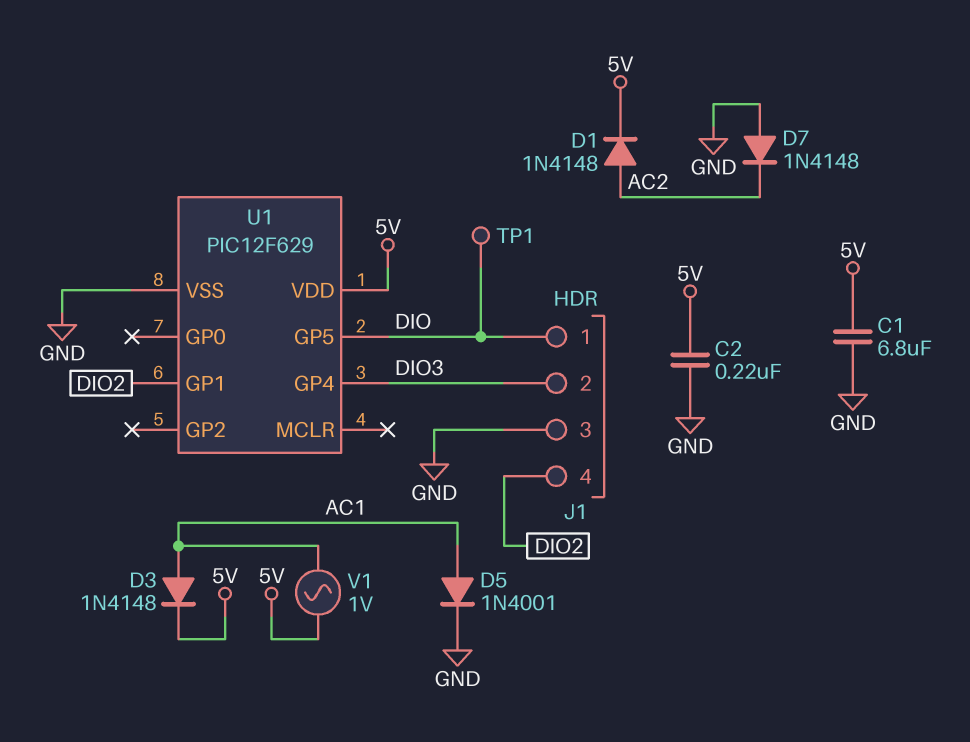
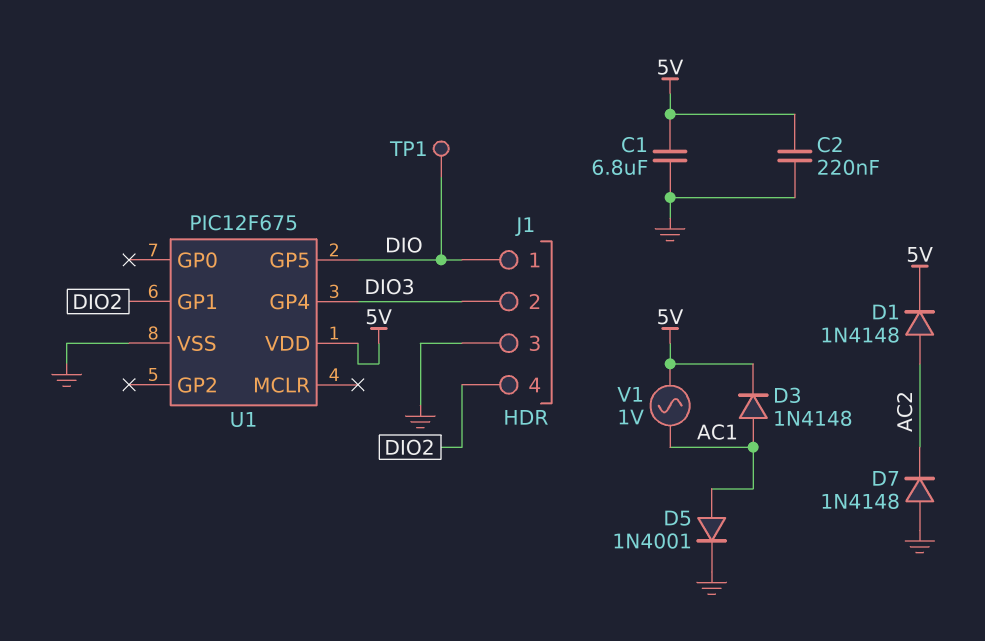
U1: PIC12F629 -> PIC12F675

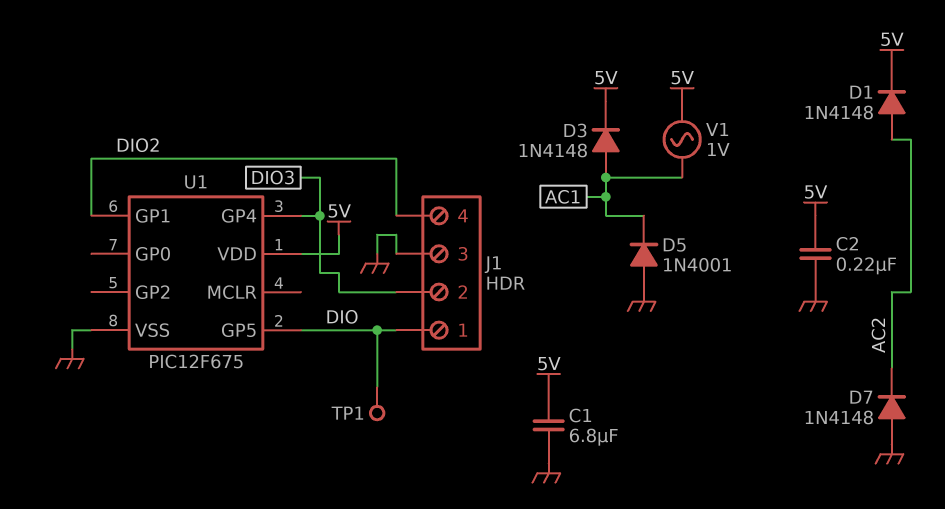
D5: diode 1N4001 (A AC1, K GND) -> diode 1N4001 (A GND, K AC1)

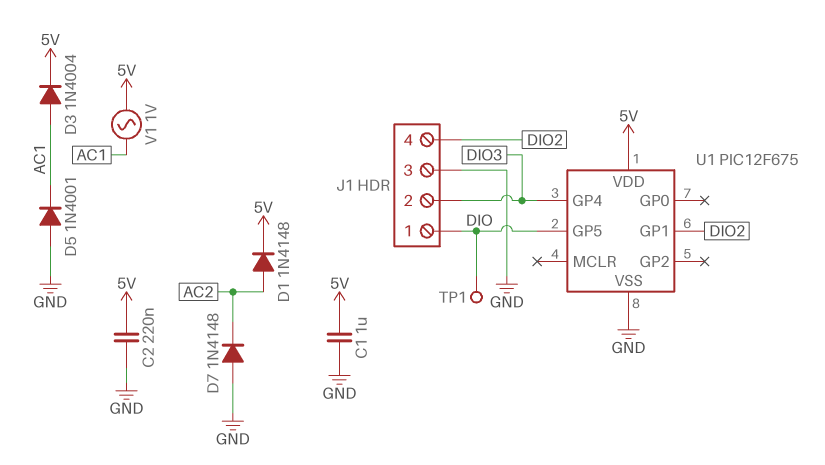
C1: 6.8uF (5V, GND) -> 1uF (5V, GND)
D3: diode 1N4148 (A AC1, K 5V) -> diode 1N4004 (A AC1, K 5V)

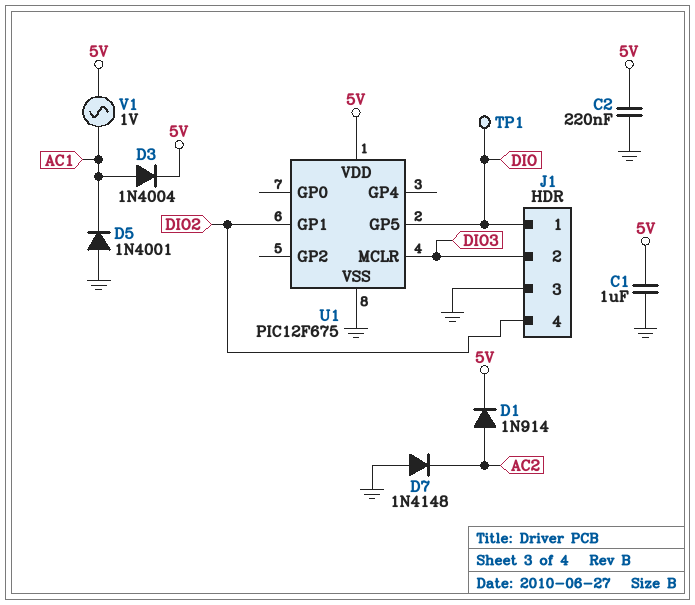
D1: diode 1N4148 (A AC2, K 5V) -> diode 1N914 (A AC2, K 5V)
U1 pin GP4: DIO3 -> none
U1 pin MCLR: none -> DIO3

